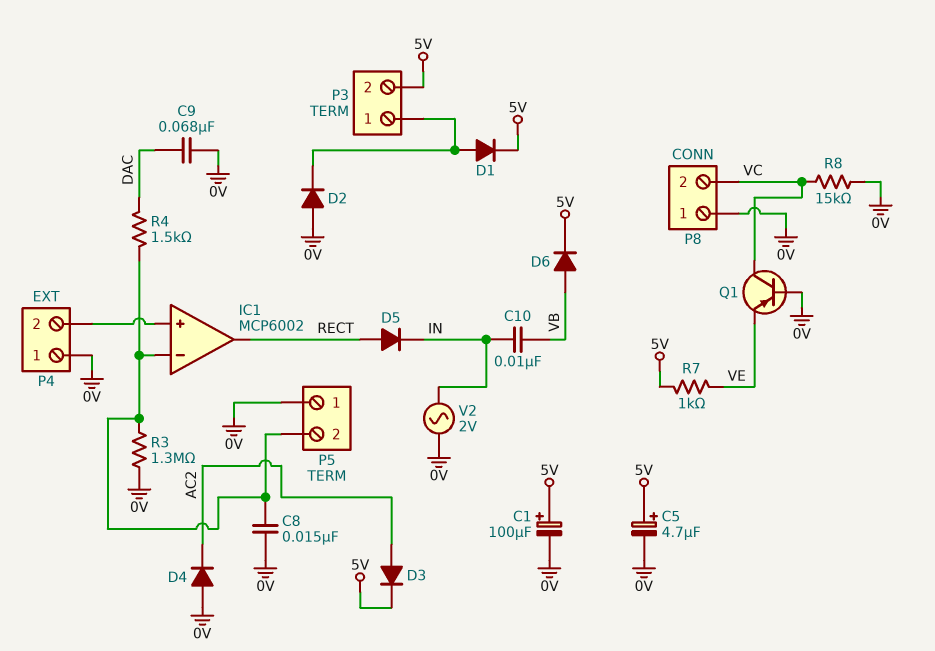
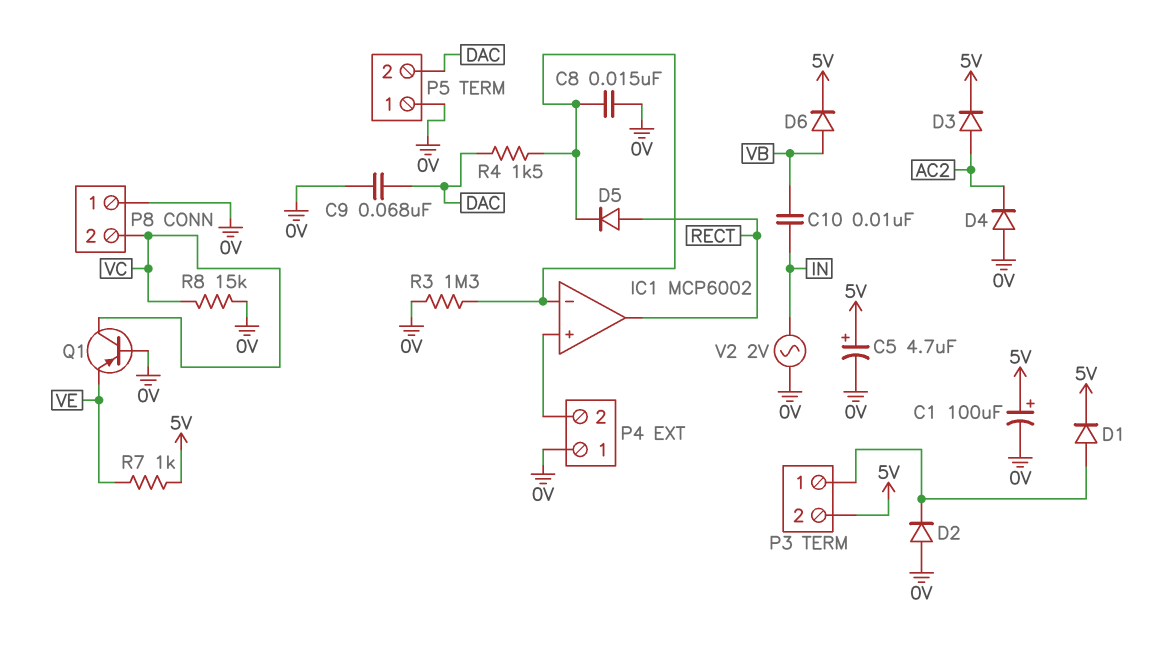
D5: diode (A RECT, K IN) -> diode (A RECT, K IC1/in-)
P5 pin 2: IC1/in- -> DAC

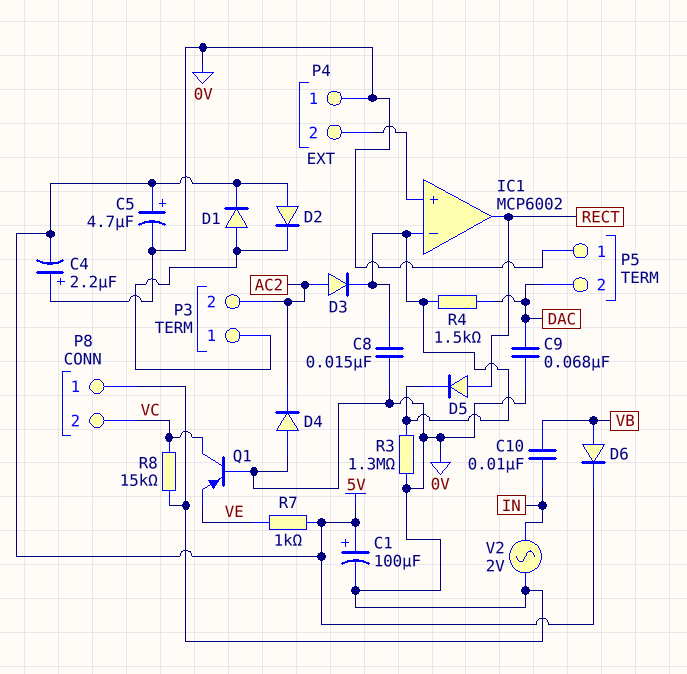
C4: none -> 2.2uF (plus 0V, minus 5V)
D2: diode (A 0V, K P3/1) -> diode (A 5V, K P3/1)
D3: diode (A AC2, K 5V) -> diode (A AC2, K IC1/in-)
P3 pin 2: 5V -> AC2

